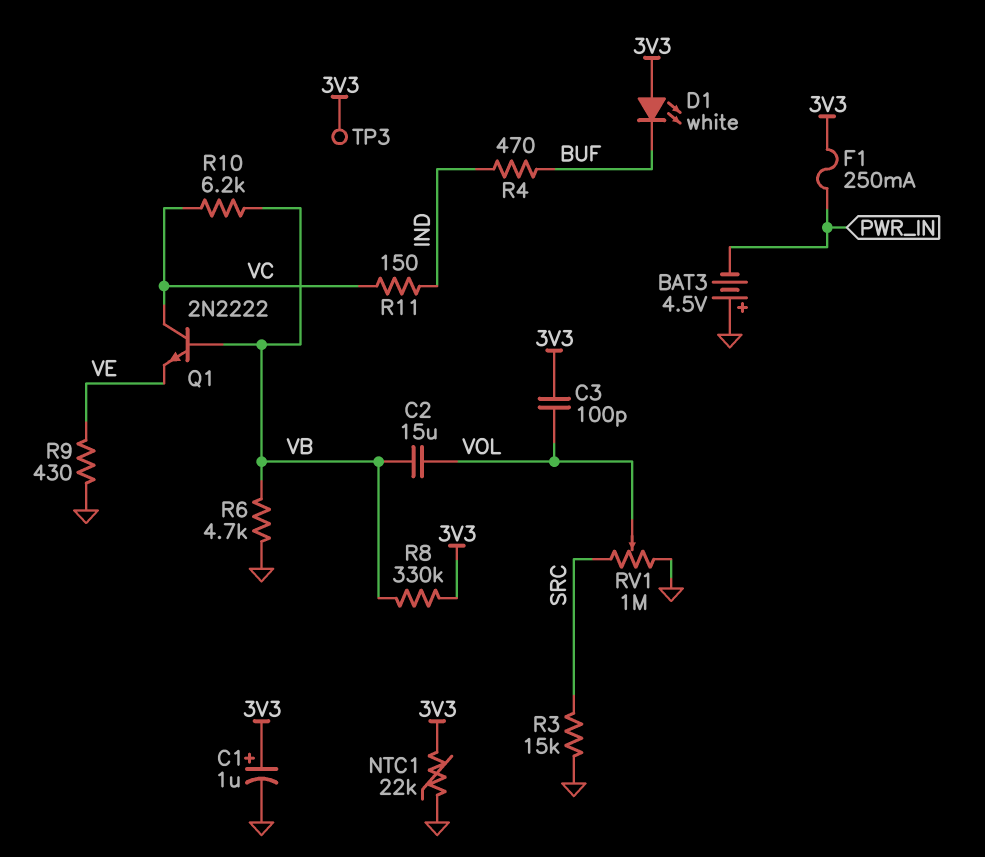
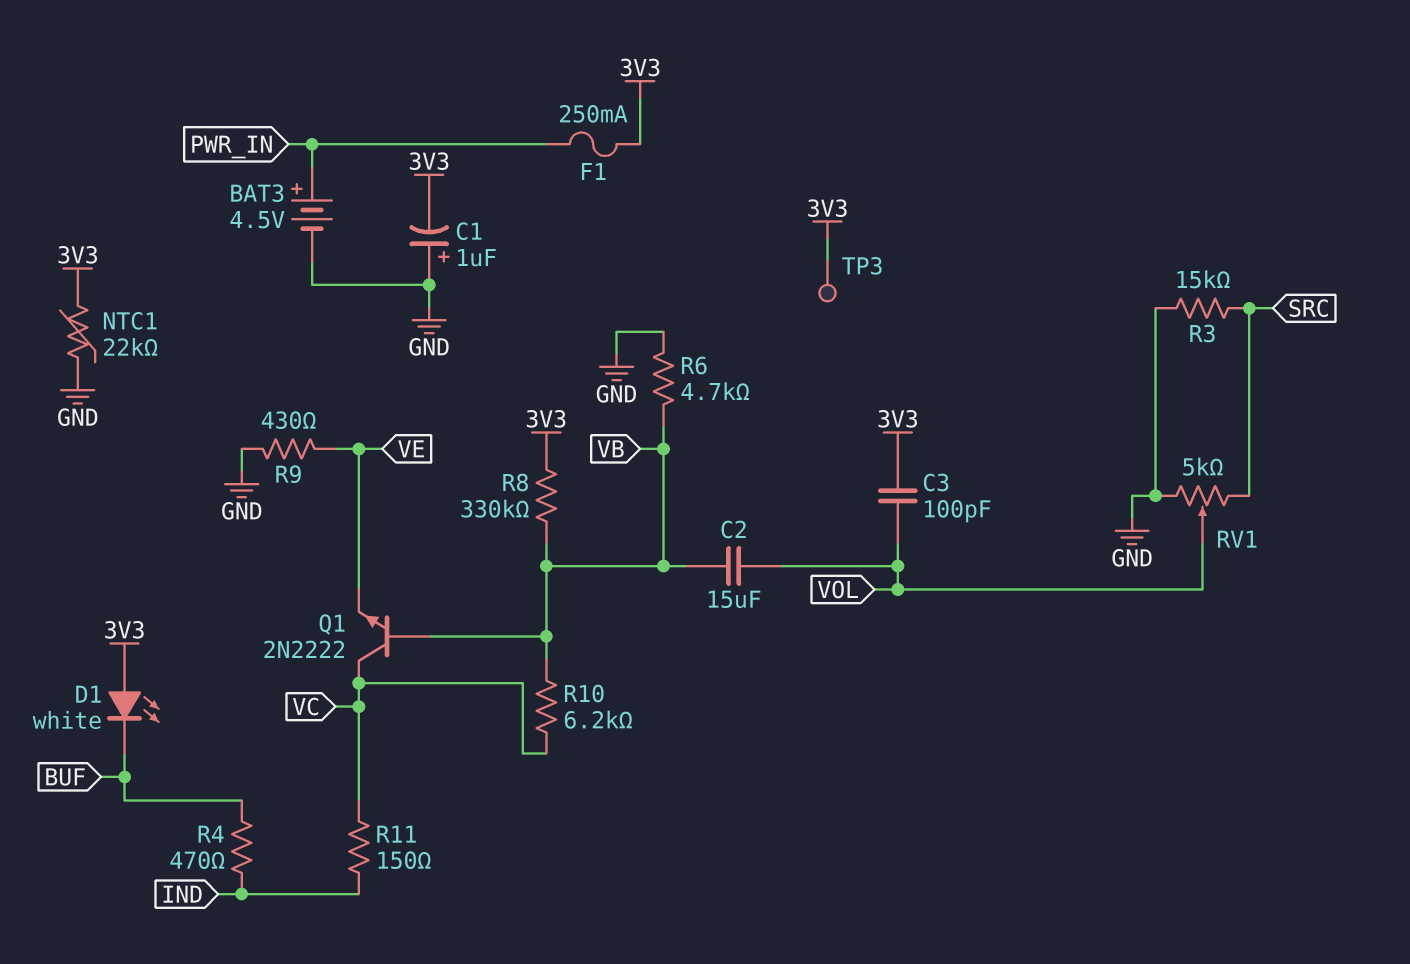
BAT3: 4.5V (plus GND, minus PWR_IN) -> 4.5V (plus PWR_IN, minus GND)
C1: 1uF (plus 3V3, minus GND) -> 1uF (plus GND, minus 3V3)
RV1: 1M (GND, SRC, wiper VOL) -> 5k (GND, SRC, wiper VOL)

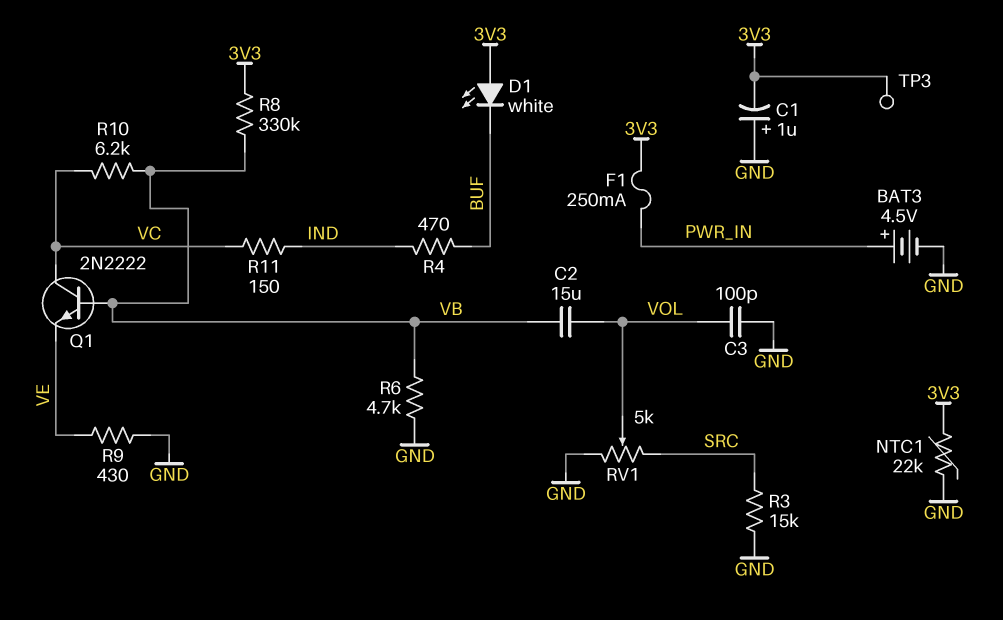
C3: 100pF (3V3, VOL) -> 100pF (GND, VOL)

